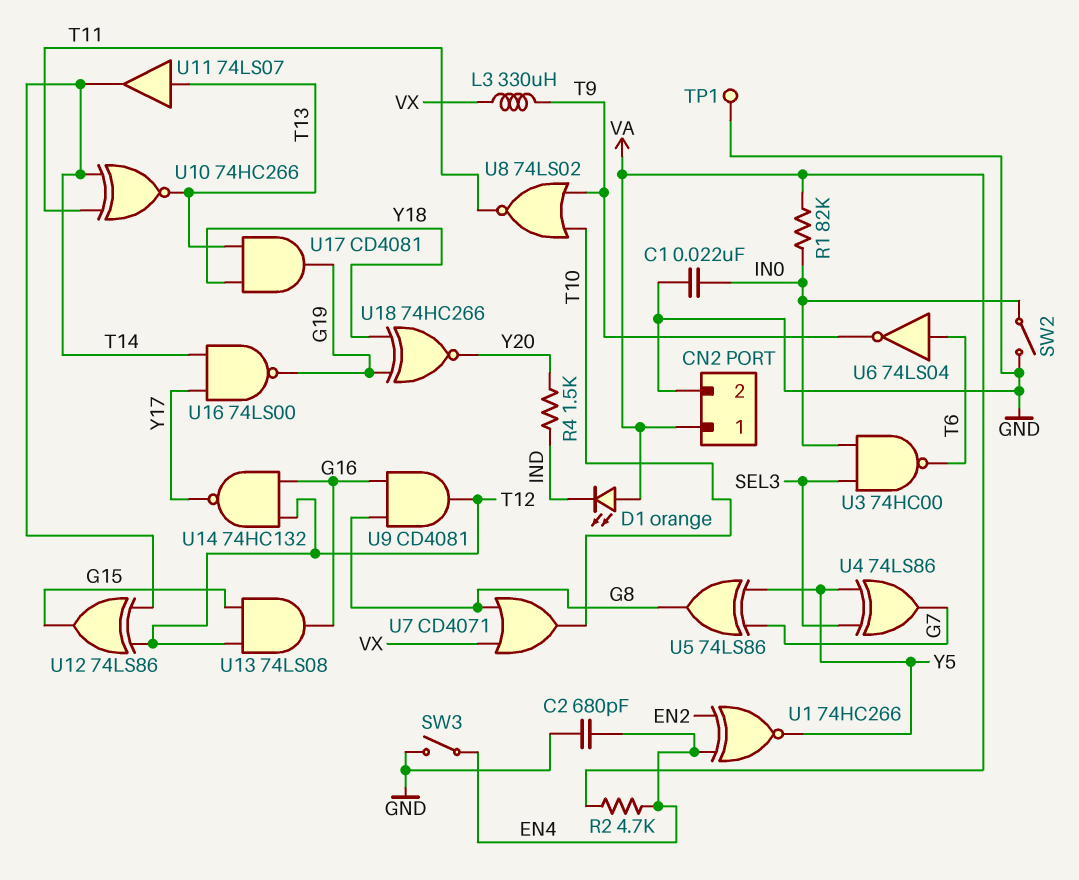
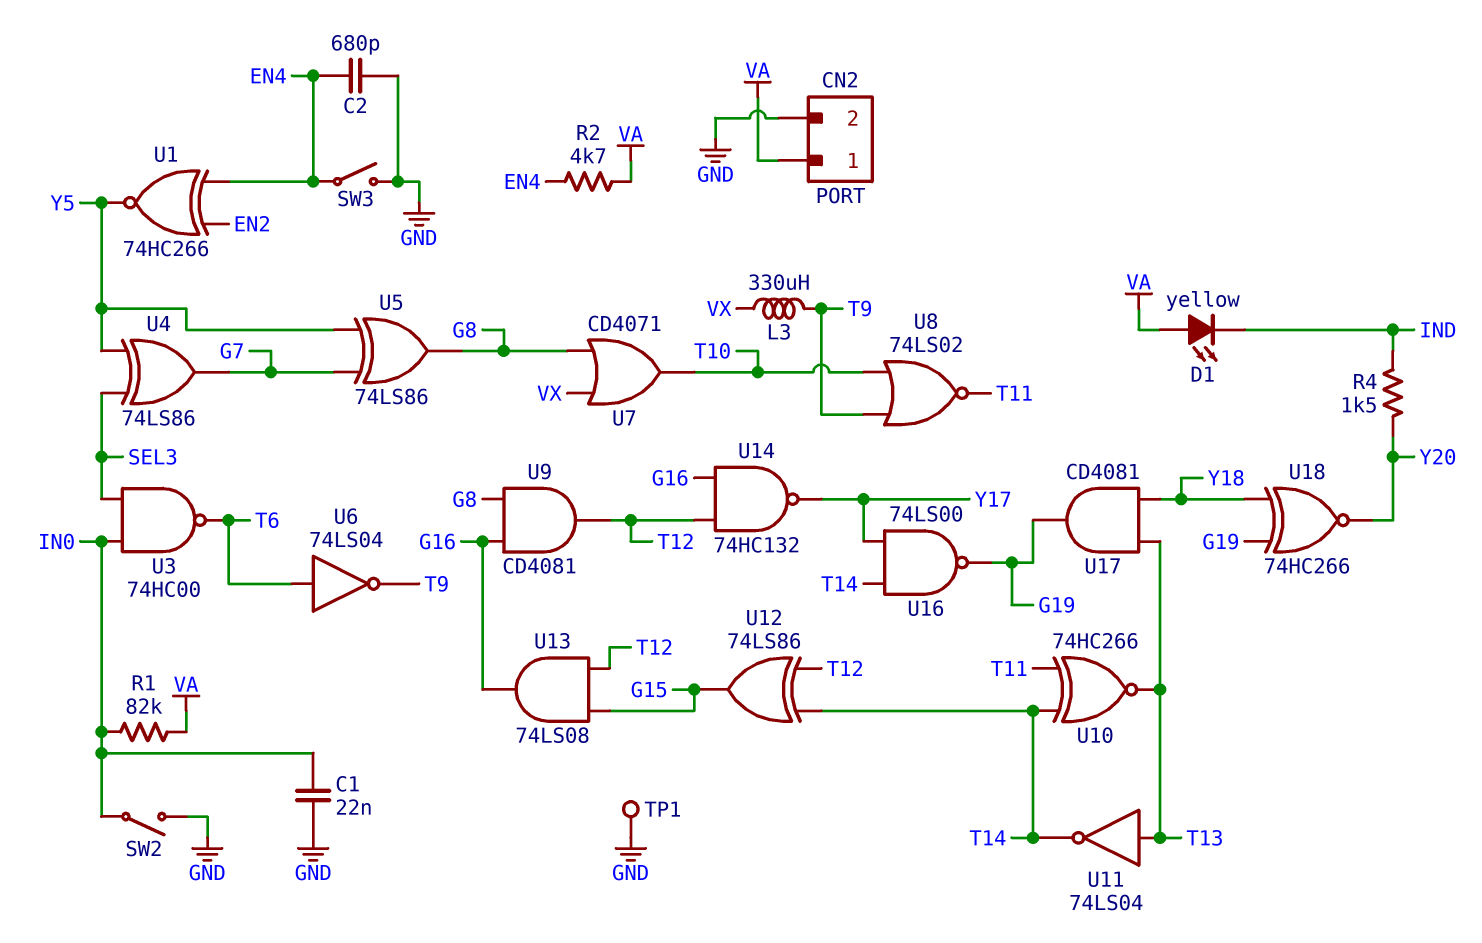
D1: LED orange (A VA, K IND) -> LED yellow (A VA, K IND)
U11: buffer 74LS07 (in T13, out T14) -> NOT 74LS04 (in T13, out T14)

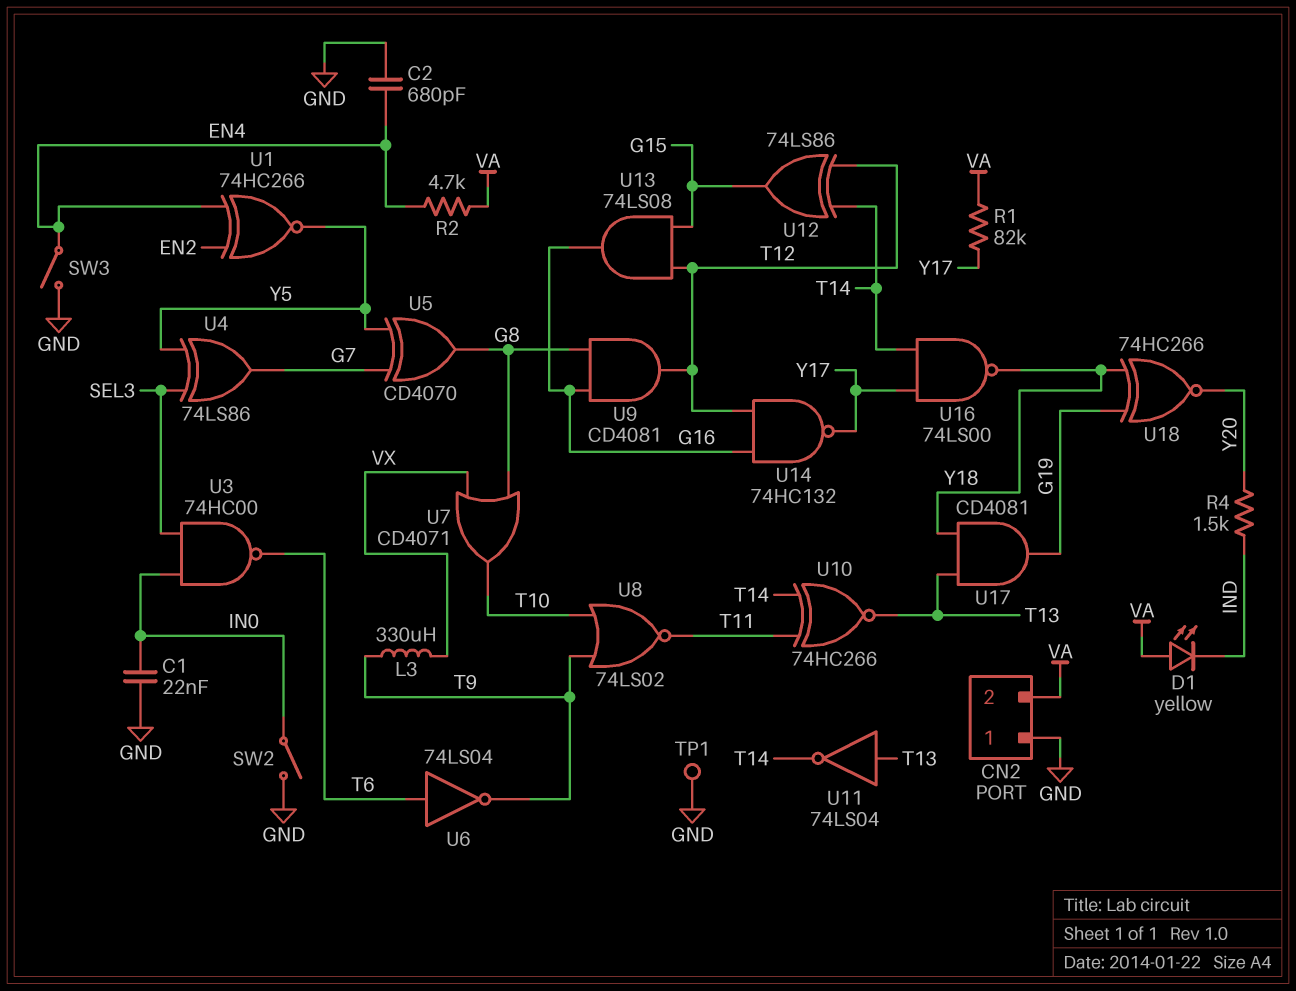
CN2 pin 1: VA -> GND
CN2 pin 2: GND -> VA
R1: 82k (IN0, VA) -> 82k (VA, Y17)
U5: XOR 74LS86 (in G7, in Y5, out G8) -> XOR CD4070 (in G7, in Y5, out G8)
U16: NAND 74LS00 (in T14, in Y17, out G19) -> NAND 74LS00 (in T14, in Y17, out Y18)

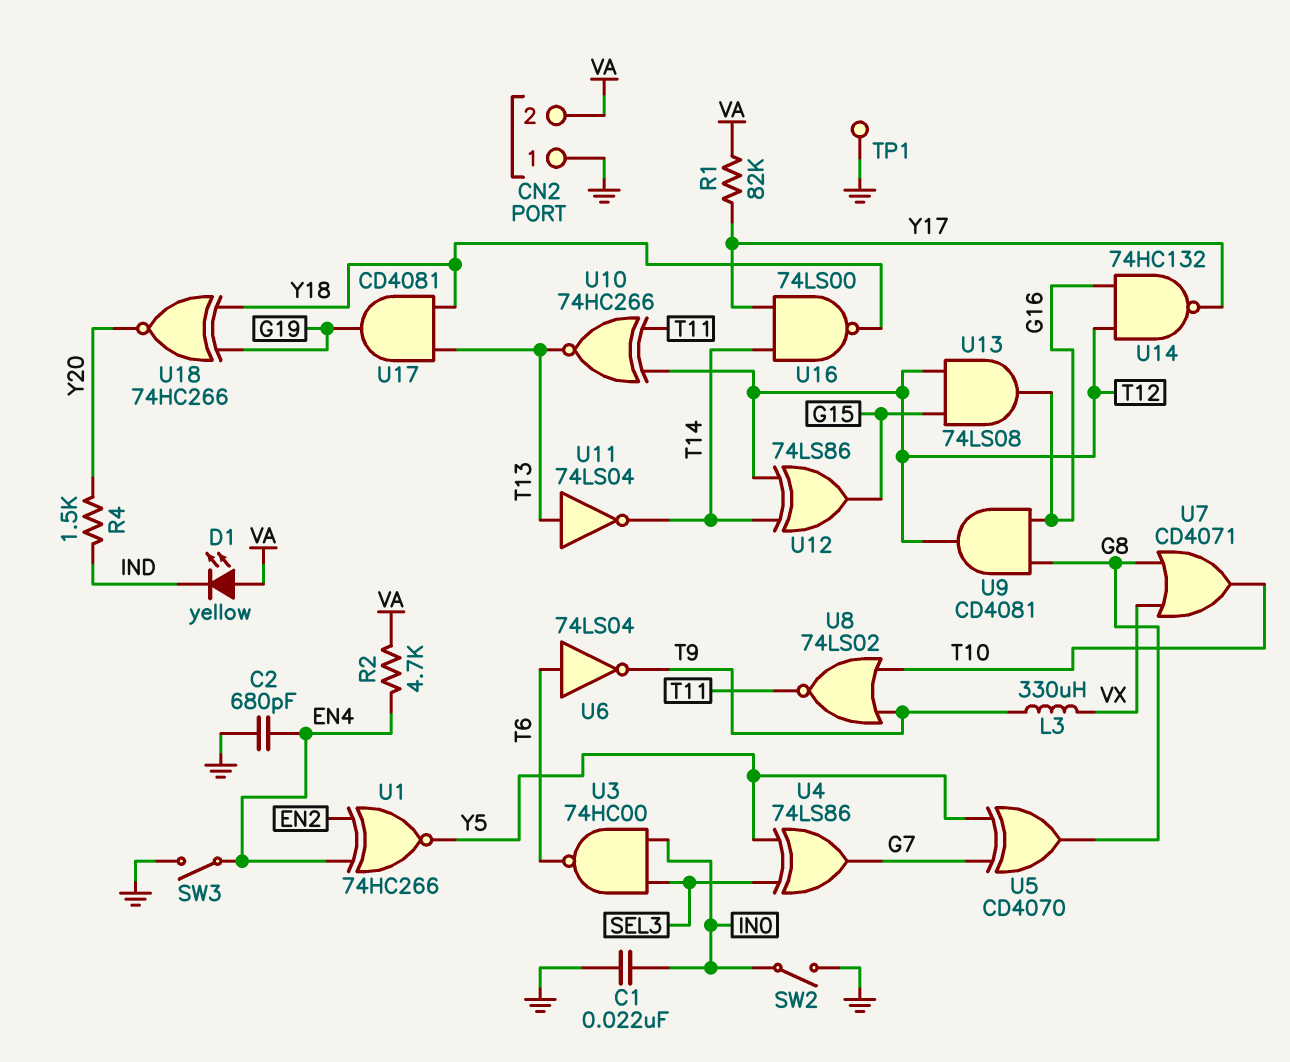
U10: XNOR 74HC266 (in T11, in T14, out T13) -> XNOR 74HC266 (in T11, in T12, out T13)

